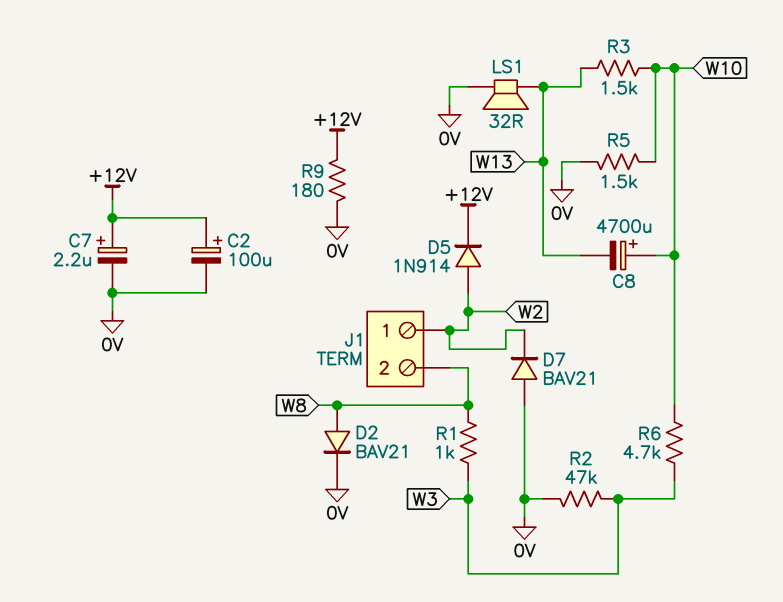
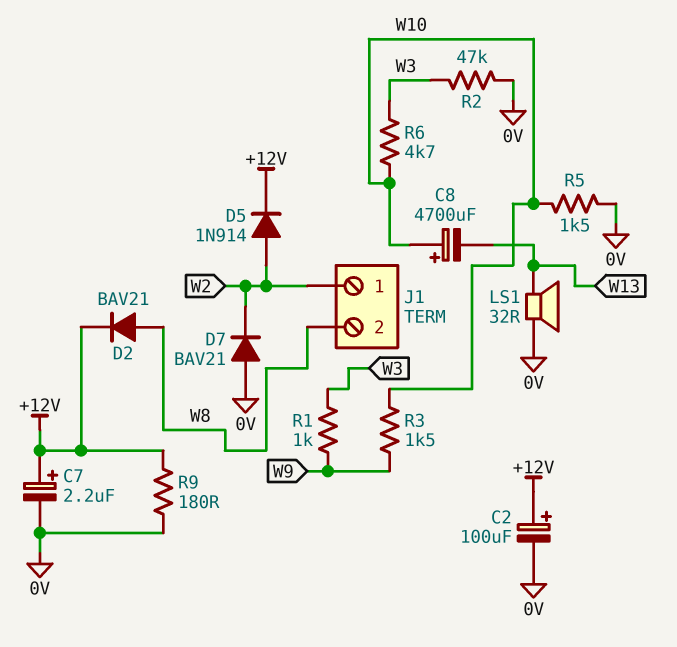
D2: diode BAV21 (A W8, K 0V) -> diode BAV21 (A W8, K +12V)
R1: 1k (W3, W8) -> 1k (W3, W9)
R3: 1.5k (W10, W13) -> 1.5k (W9, W10)

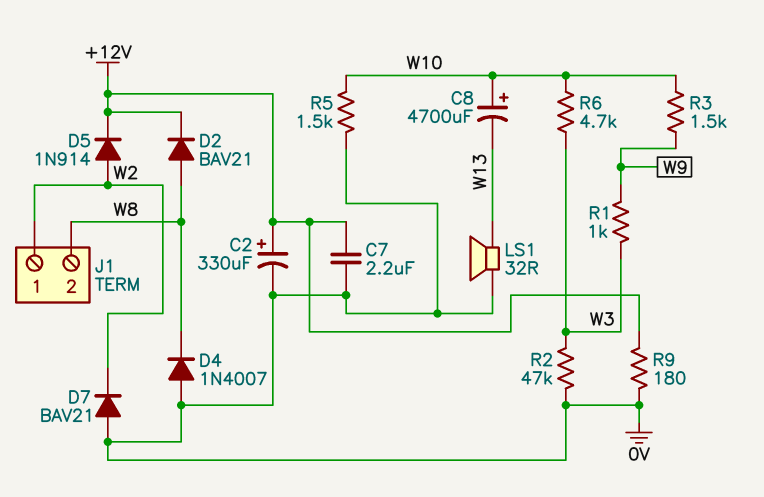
C2: 100uF (plus +12V, minus 0V) -> 330uF (plus +12V, minus 0V)
C7: 2.2uF (plus +12V, minus 0V) -> 2.2uF (+12V, 0V)
D4: none -> diode 1N4007 (A 0V, K W8)

